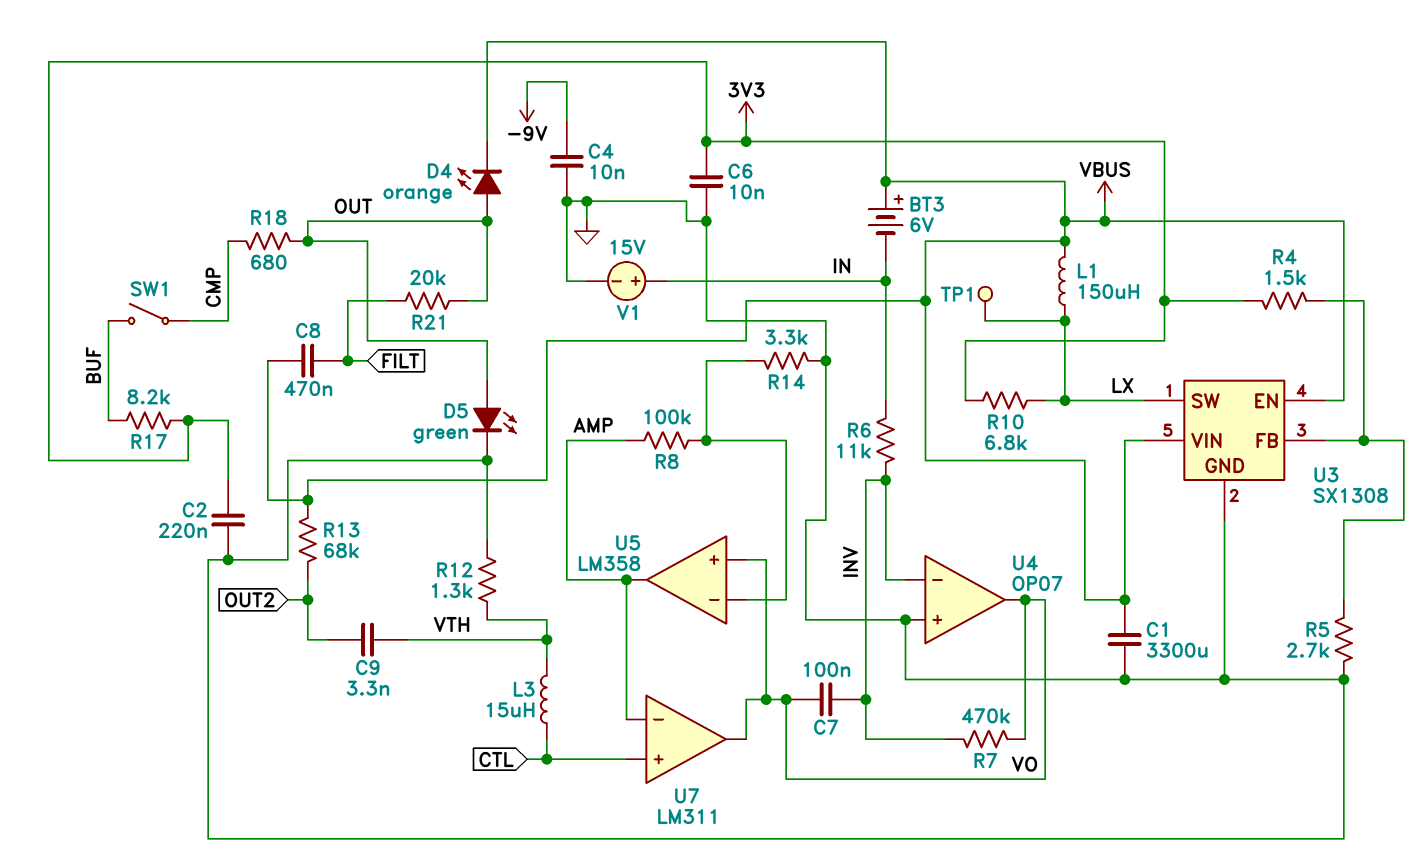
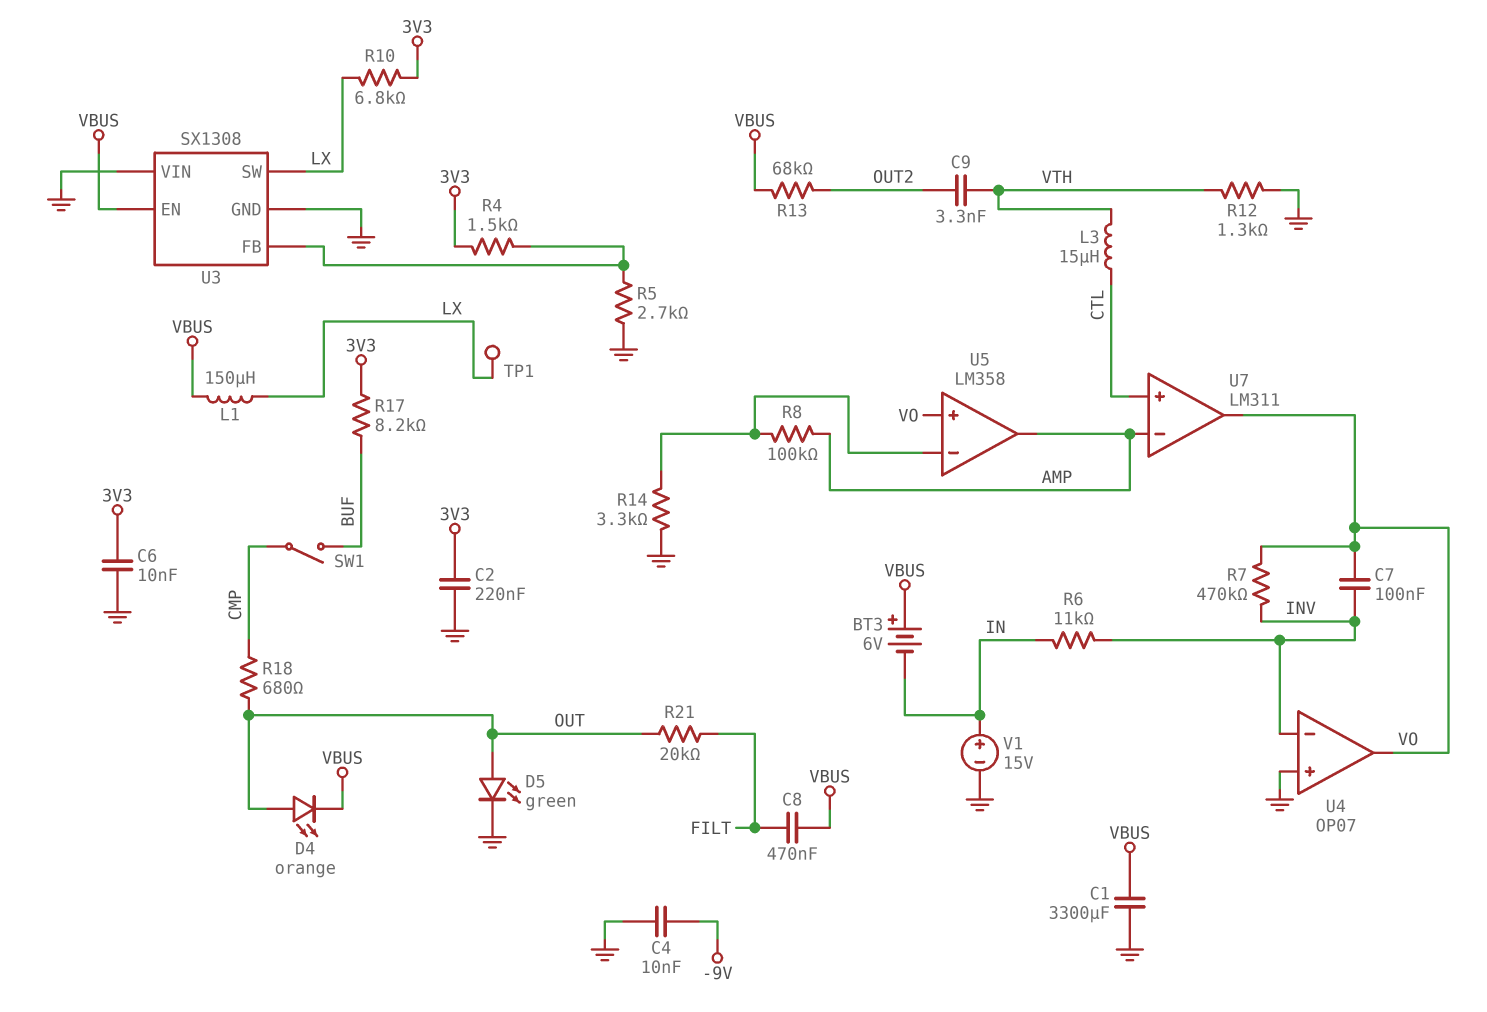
U3 pin VIN: VBUS -> GND

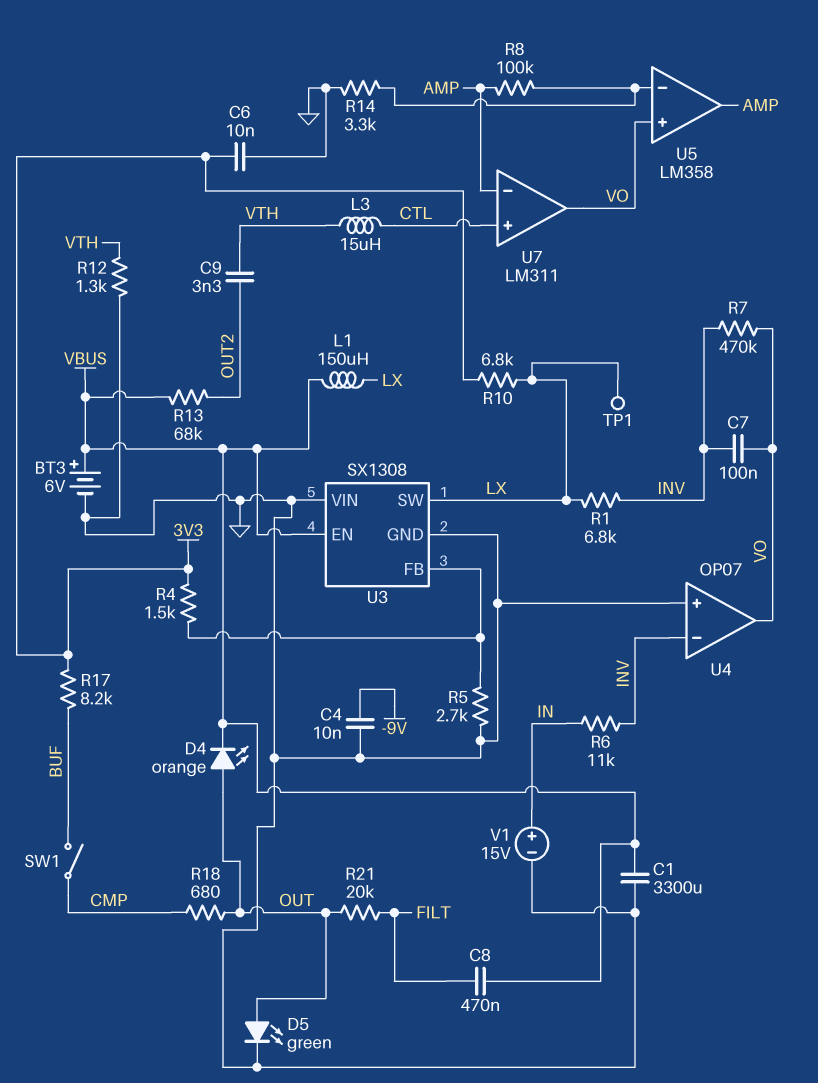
BT3: 6V (plus VBUS, minus IN) -> 6V (plus VBUS, minus GND)
C2: 220nF (3V3, GND) -> none
R1: none -> 6.8k (INV, LX)

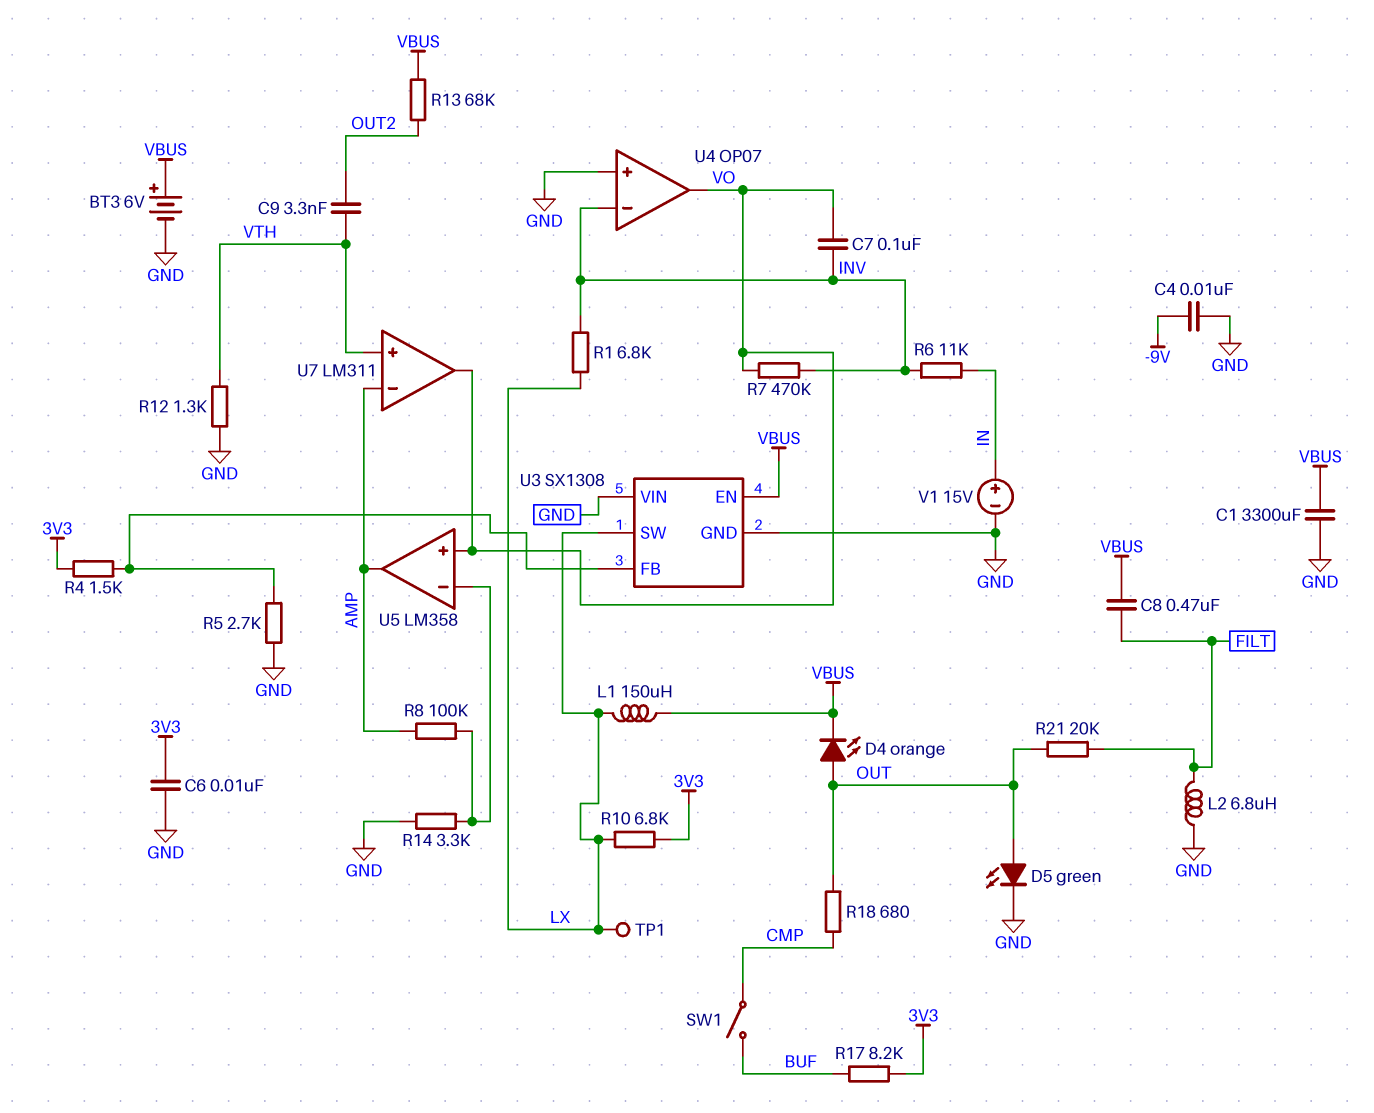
L2: none -> 6.8uH (FILT, GND)
L3: 15uH (CTL, VTH) -> none
U7 pin in+: CTL -> VTH

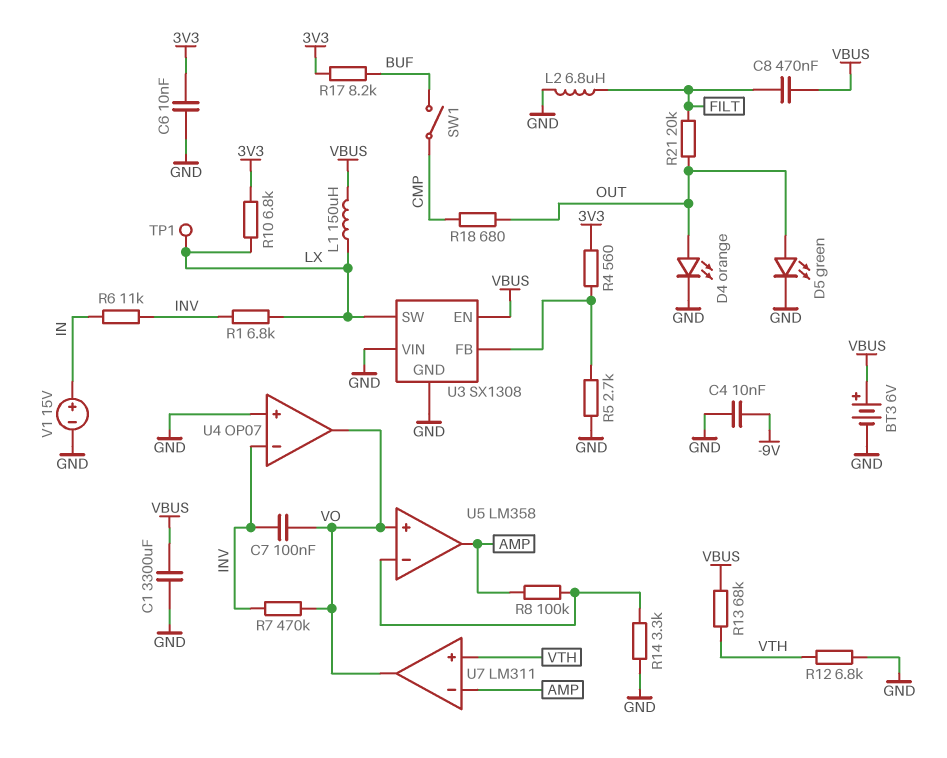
C9: 3.3nF (OUT2, VTH) -> none
D4: LED orange (A OUT, K VBUS) -> LED orange (A OUT, K GND)
R4: 1.5k (3V3, U3/FB) -> 560 (3V3, U3/FB)
R12: 1.3k (GND, VTH) -> 6.8k (GND, VTH)
R13: 68k (OUT2, VBUS) -> 68k (VBUS, VTH)

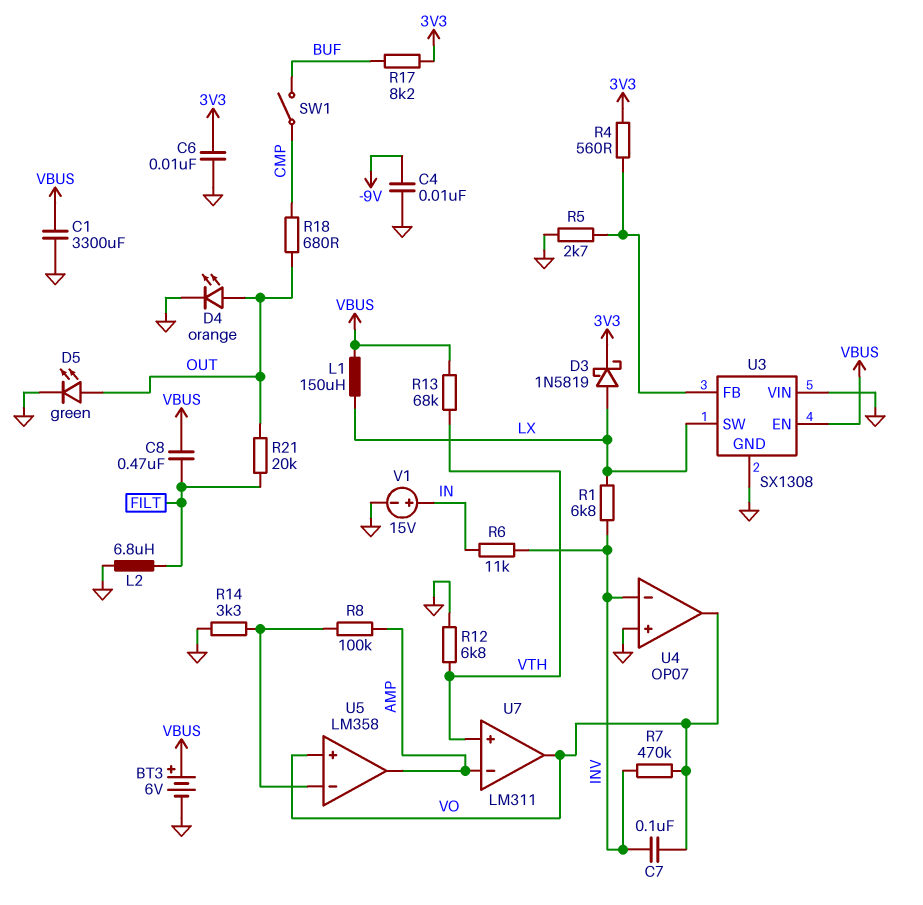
D3: none -> schottky 1N5819 (A LX, K 3V3)
R10: 6.8k (3V3, LX) -> none
TP1: test point (LX) -> none

